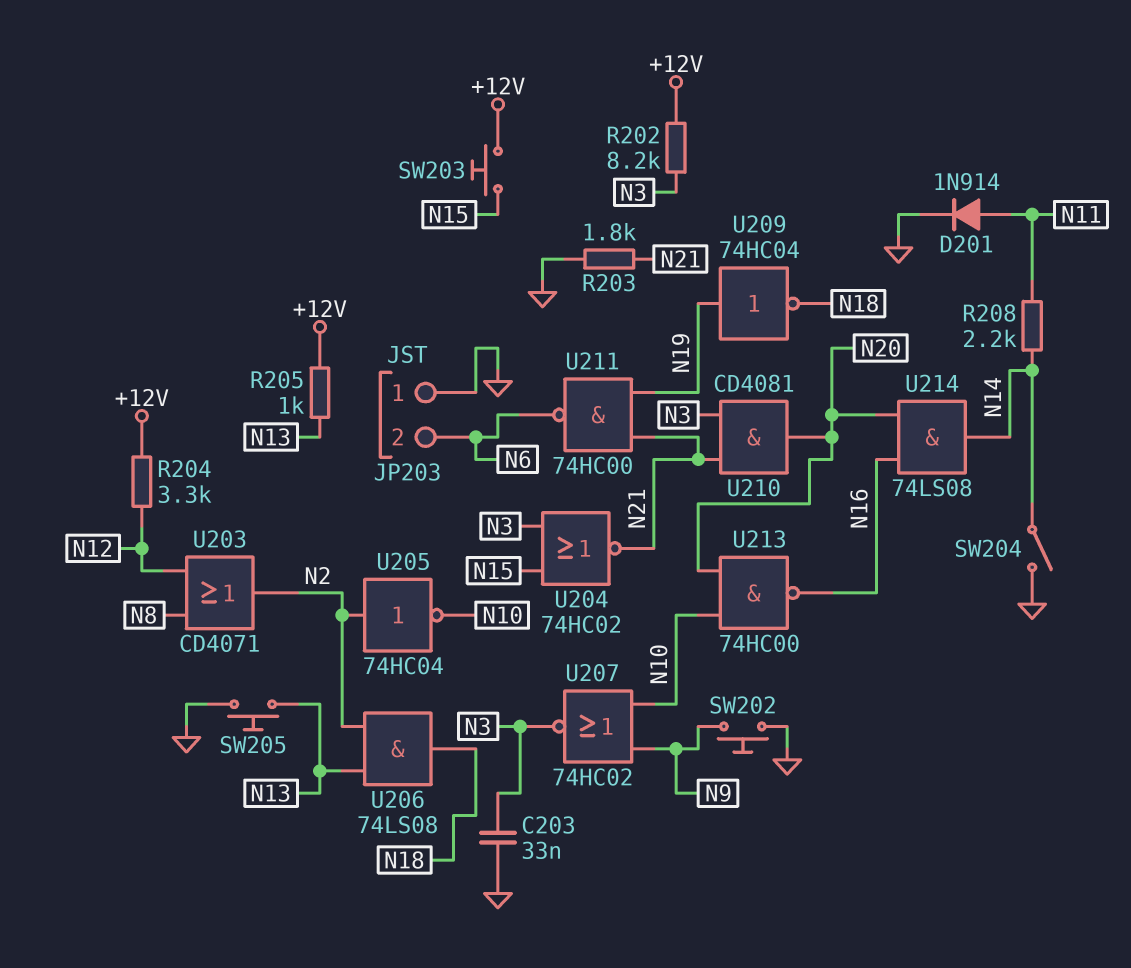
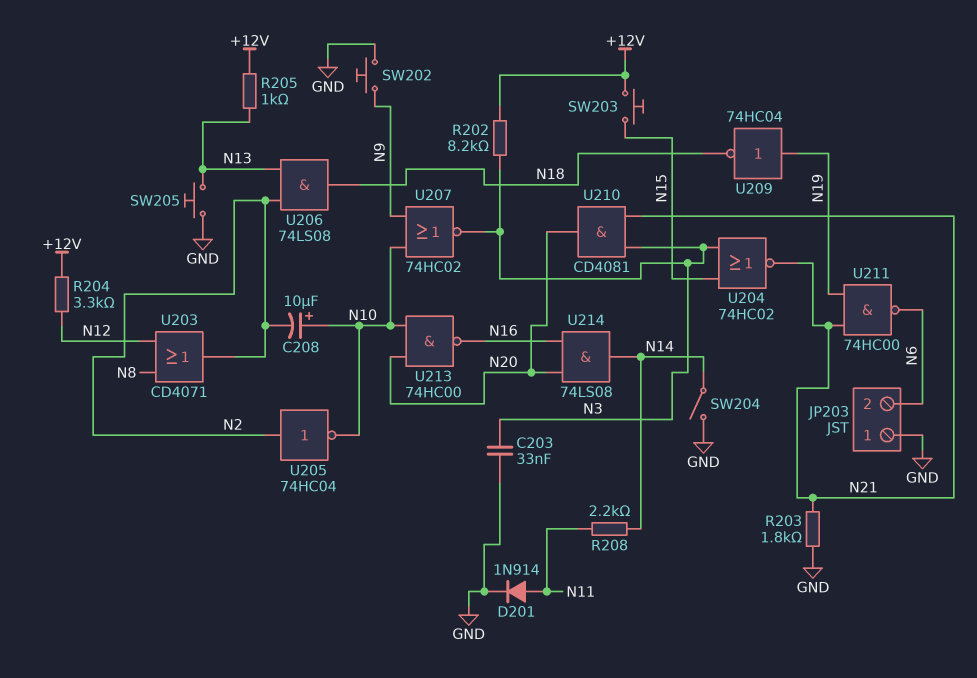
C208: none -> 10uF (plus N10, minus N2)

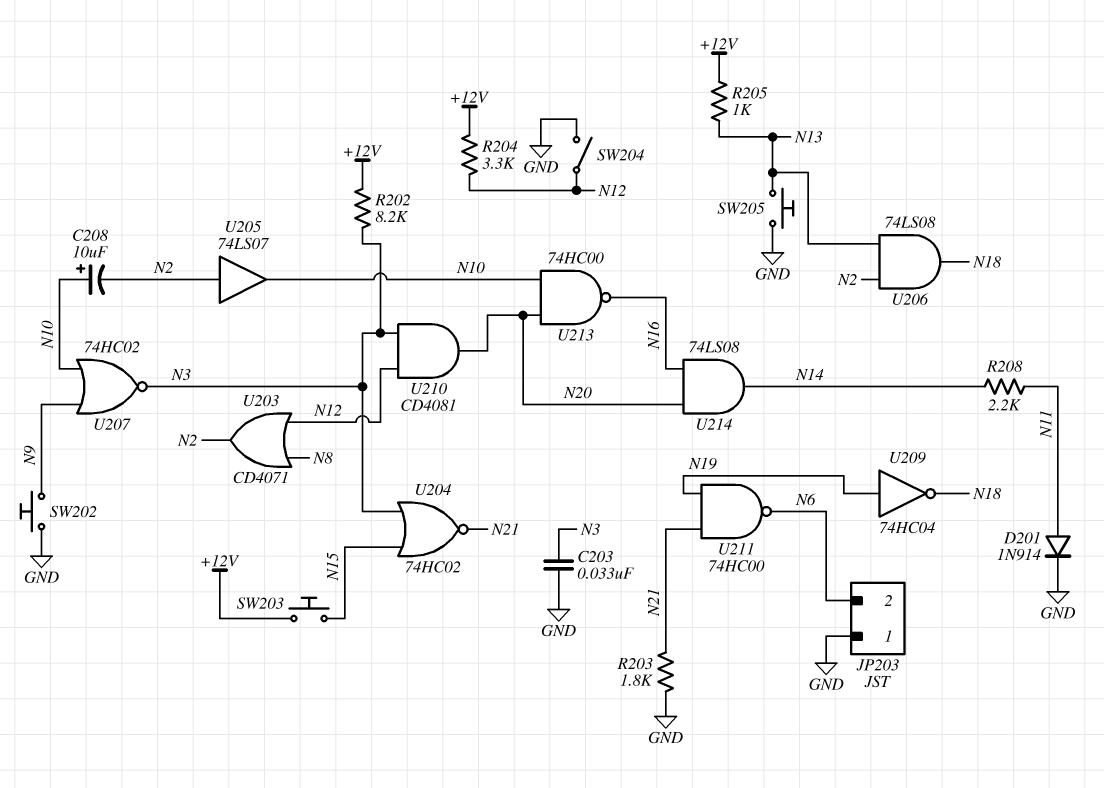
SW204: switch (GND, N14) -> switch (GND, N12)
U205: NOT 74HC04 (in N2, out N10) -> buffer 74LS07 (in N2, out N10)
U210: AND CD4081 (in N3, in N21, out N20) -> AND CD4081 (in N3, in N12, out N20)

